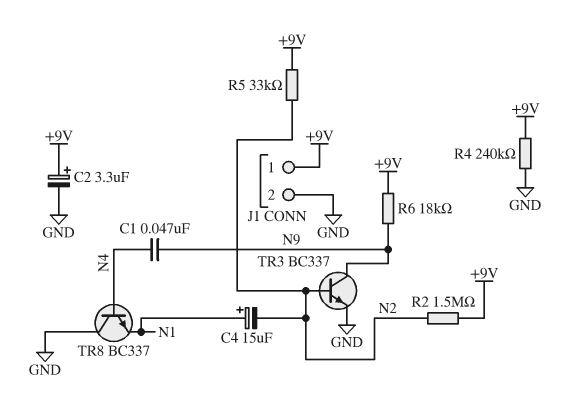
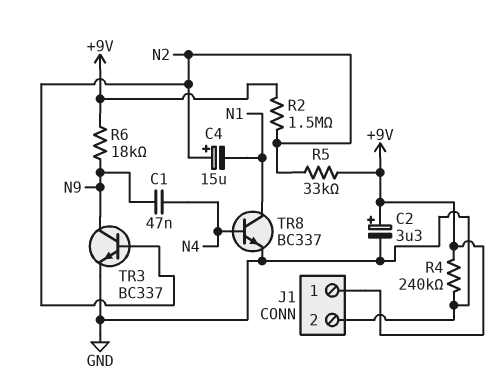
C4: 15uF (plus N1, minus N2) -> 15uF (plus N2, minus N1)
TR8: NPN BC337 (B N4, C GND, E N1) -> NPN BC337 (B N4, C N1, E GND)

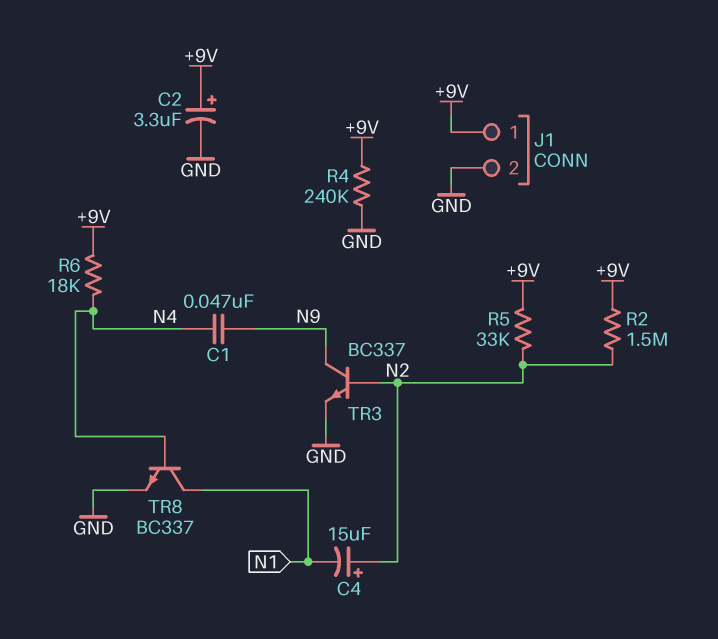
R6: 18k (+9V, N9) -> 18k (+9V, N4)

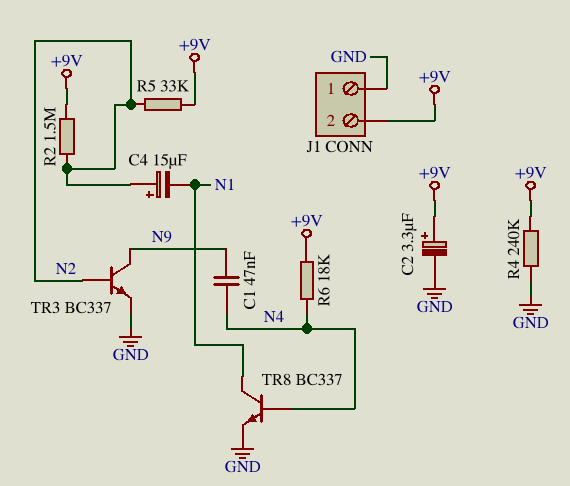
J1 pin 1: +9V -> GND
J1 pin 2: GND -> +9V

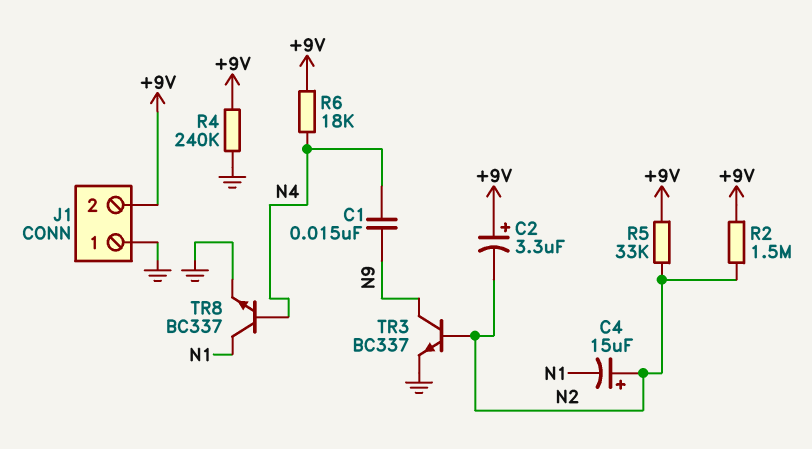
C1: 47nF (N4, N9) -> 15nF (N4, N9)
C2: 3.3uF (plus +9V, minus GND) -> 3.3uF (plus +9V, minus N2)

